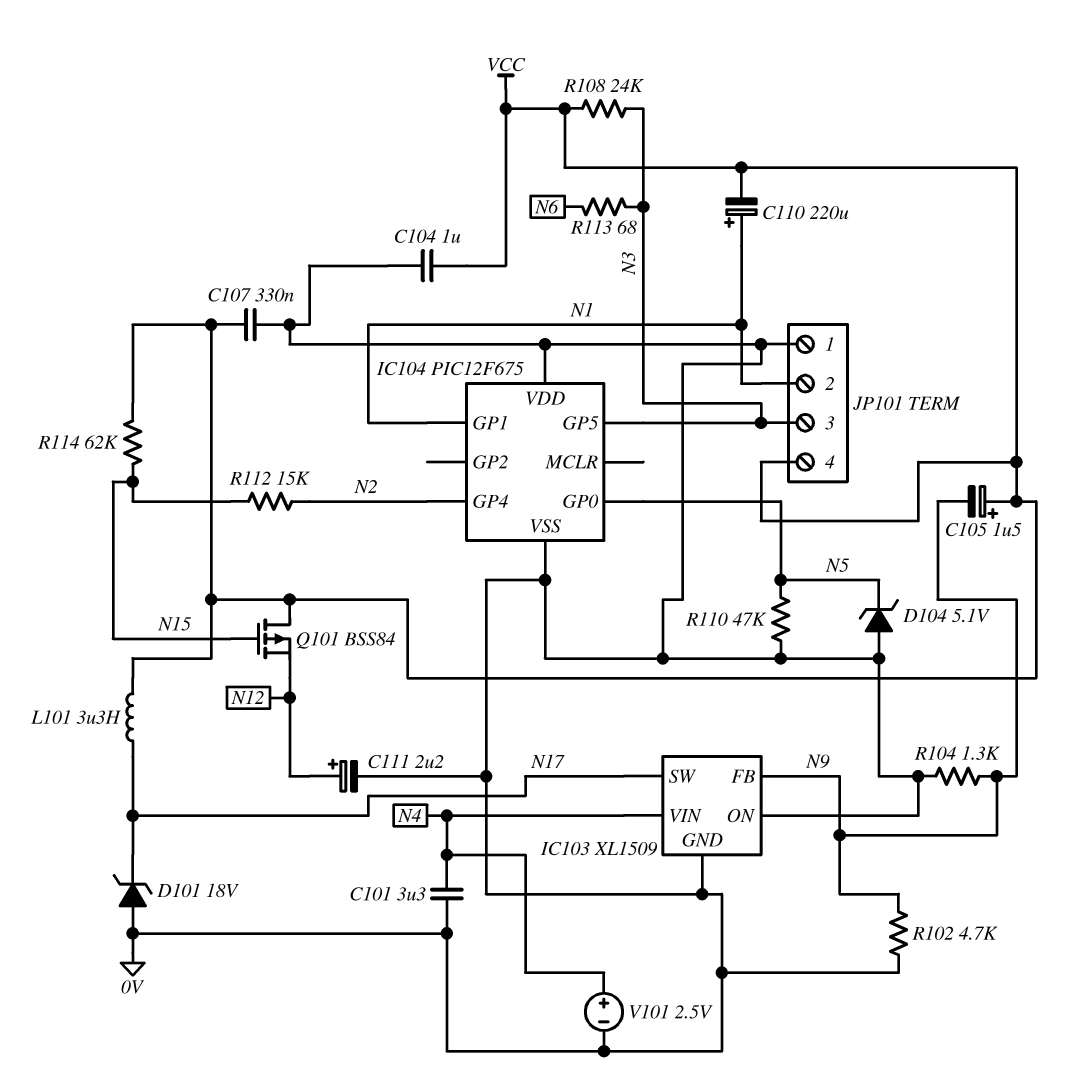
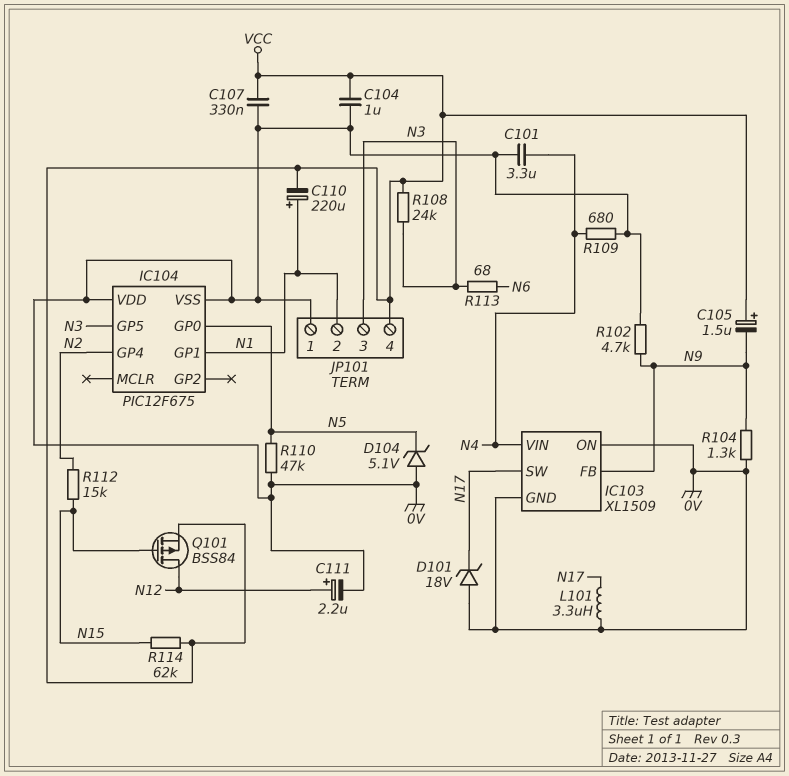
L101: 3.3uH (N17, VCC) -> 3.3uH (0V, N17)
Q101: PMOS BSS84 (G N15, D VCC, S N12) -> PMOS BSS84 (G N15, D N12, S VCC)
R109: none -> 680 (0V, N4)
V101: 2.5V (plus N4, minus 0V) -> none

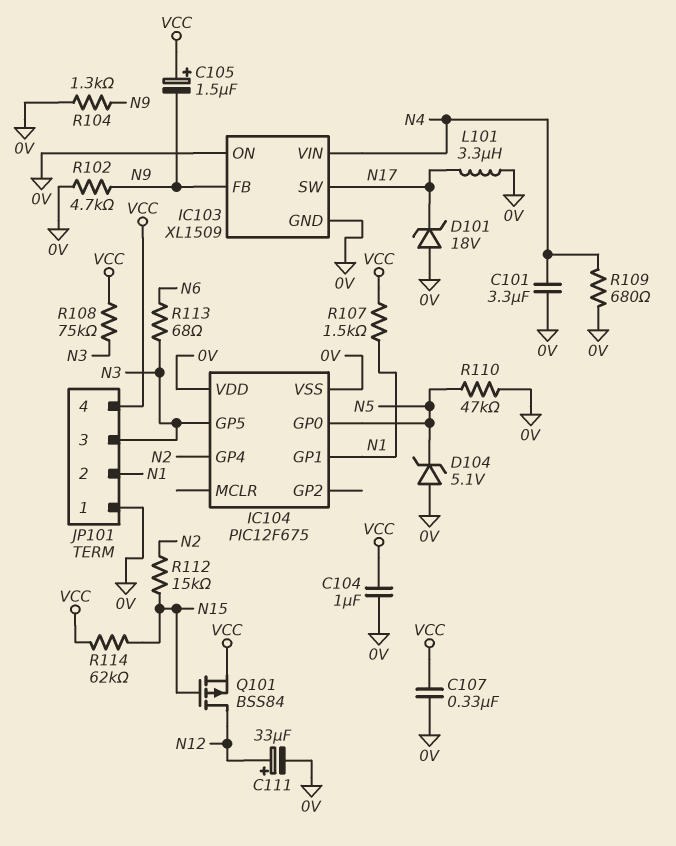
C110: 220uF (plus N1, minus VCC) -> none
C111: 2.2uF (plus N12, minus 0V) -> 33uF (plus N12, minus 0V)
R107: none -> 1.5k (N1, VCC)
R108: 24k (N3, VCC) -> 75k (N3, VCC)

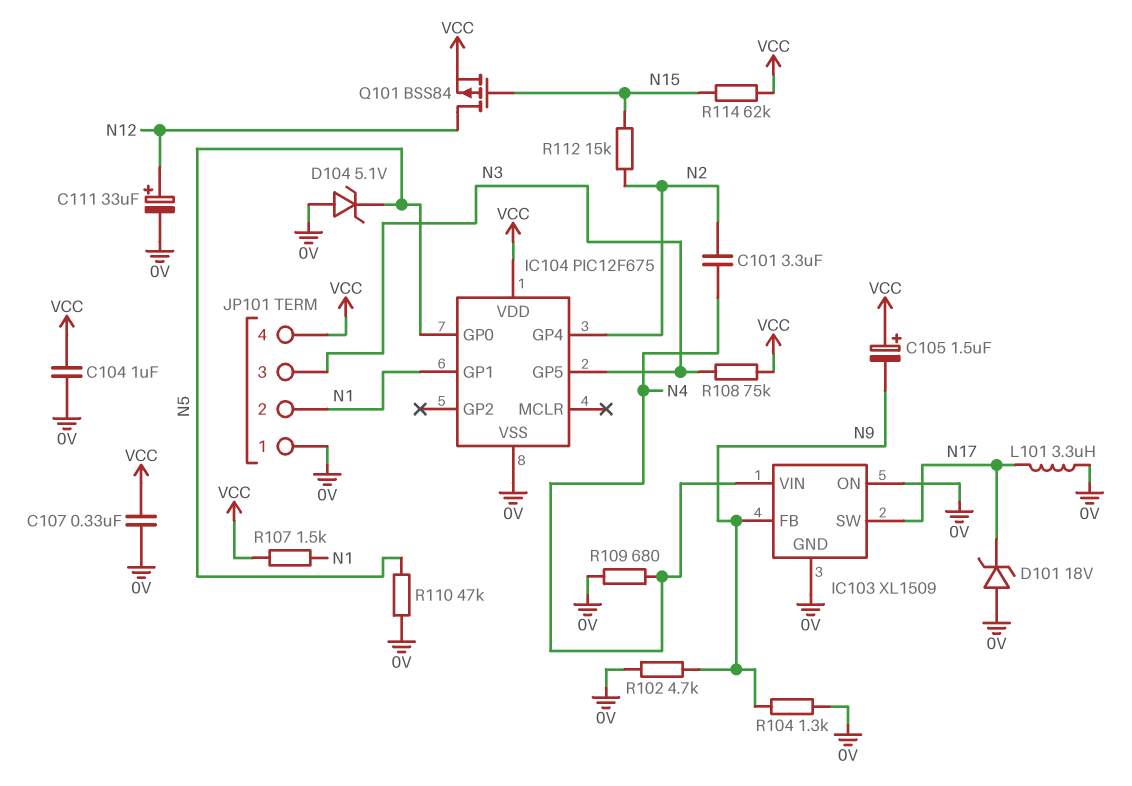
C101: 3.3uF (0V, N4) -> 3.3uF (N2, N4)
IC104 pin VDD: 0V -> VCC
R113: 68 (N3, N6) -> none

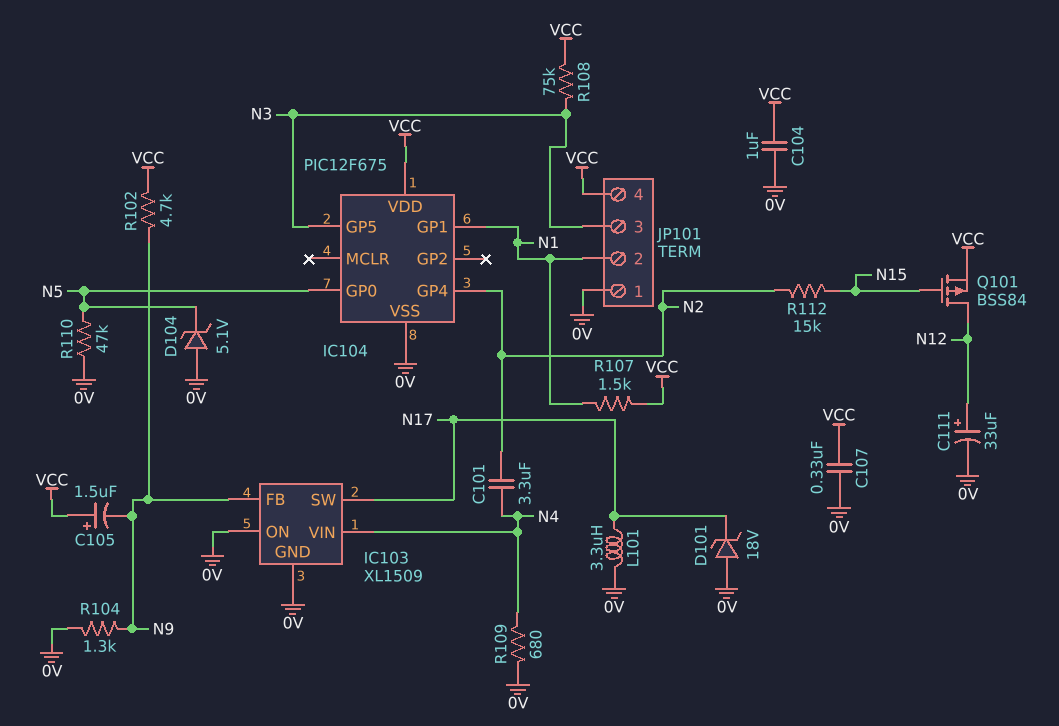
R102: 4.7k (0V, N9) -> 4.7k (N9, VCC)
R114: 62k (N15, VCC) -> none

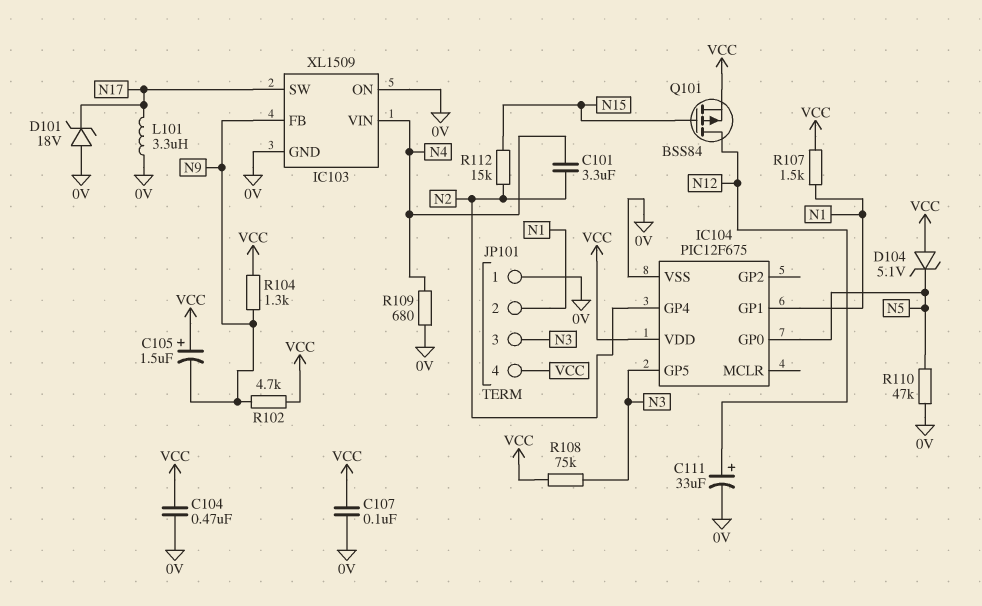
C104: 1uF (0V, VCC) -> 470nF (0V, VCC)
C107: 330nF (0V, VCC) -> 100nF (0V, VCC)
D104: zener 5.1V (A 0V, K N5) -> zener 5.1V (A VCC, K N5)
R104: 1.3k (0V, N9) -> 1.3k (N9, VCC)

